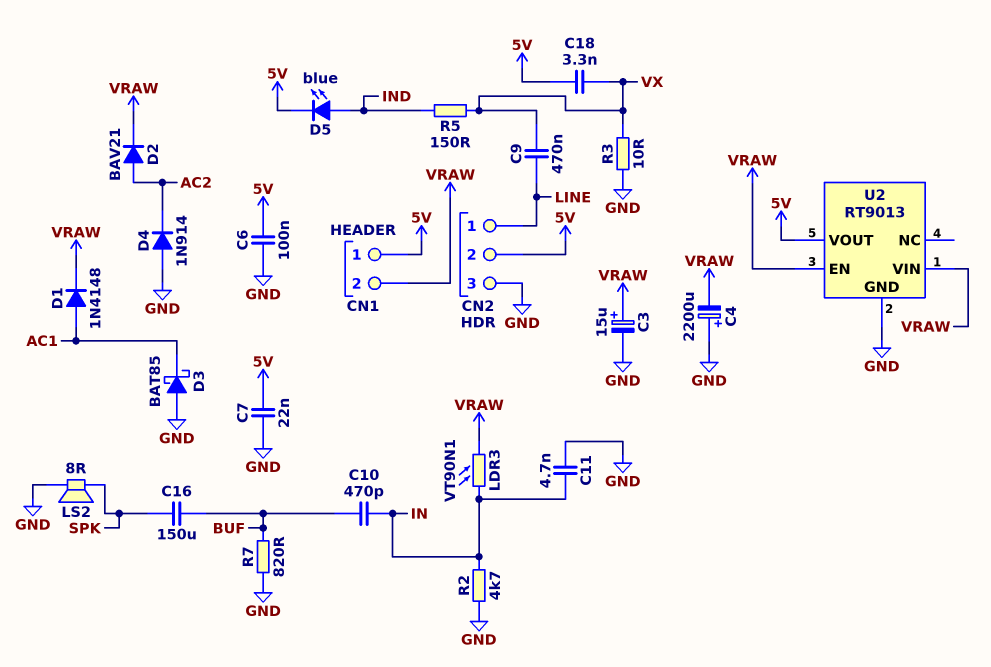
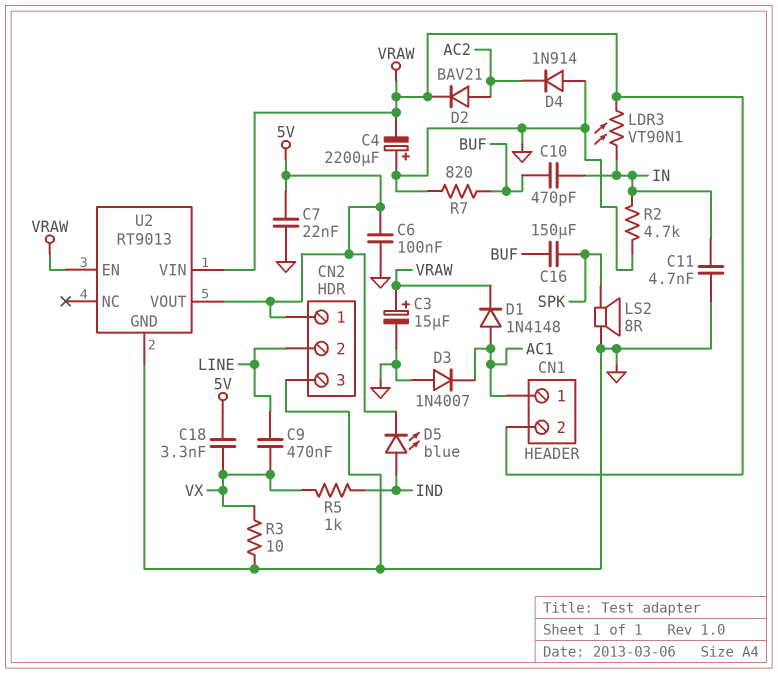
CN1 pin 1: 5V -> AC1
CN2 pin 1: LINE -> 5V
CN2 pin 2: 5V -> LINE
D3: schottky BAT85 (A GND, K AC1) -> diode 1N4007 (A GND, K AC1)
R5: 150 (IND, VX) -> 1k (IND, VX)

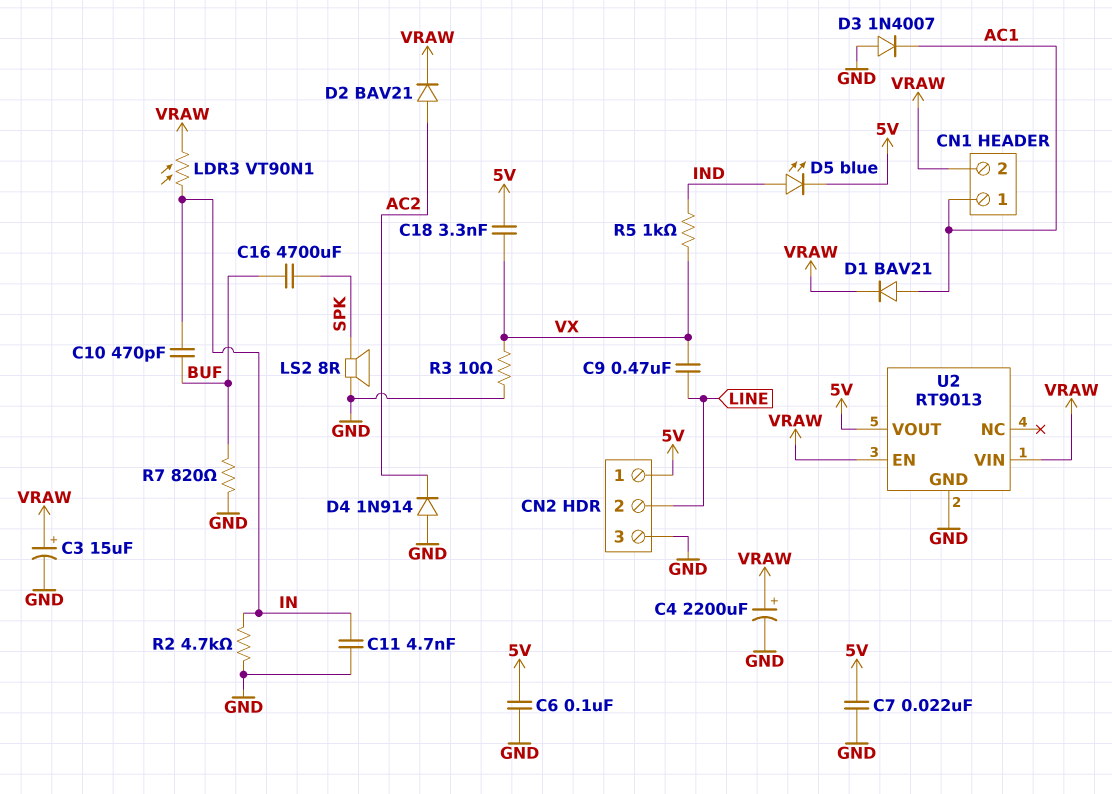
C4: 2200uF (plus GND, minus VRAW) -> 2200uF (plus VRAW, minus GND)
C16: 150uF (BUF, SPK) -> 4700uF (BUF, SPK)
D1: diode 1N4148 (A AC1, K VRAW) -> diode BAV21 (A AC1, K VRAW)

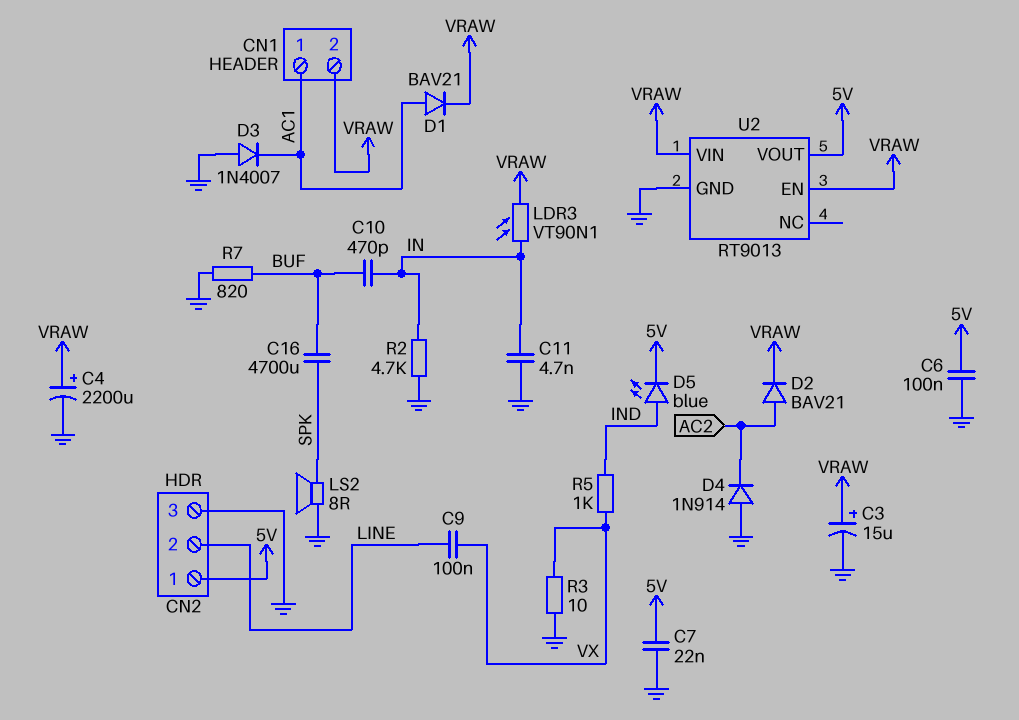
C9: 470nF (LINE, VX) -> 100nF (LINE, VX)
C18: 3.3nF (5V, VX) -> none

